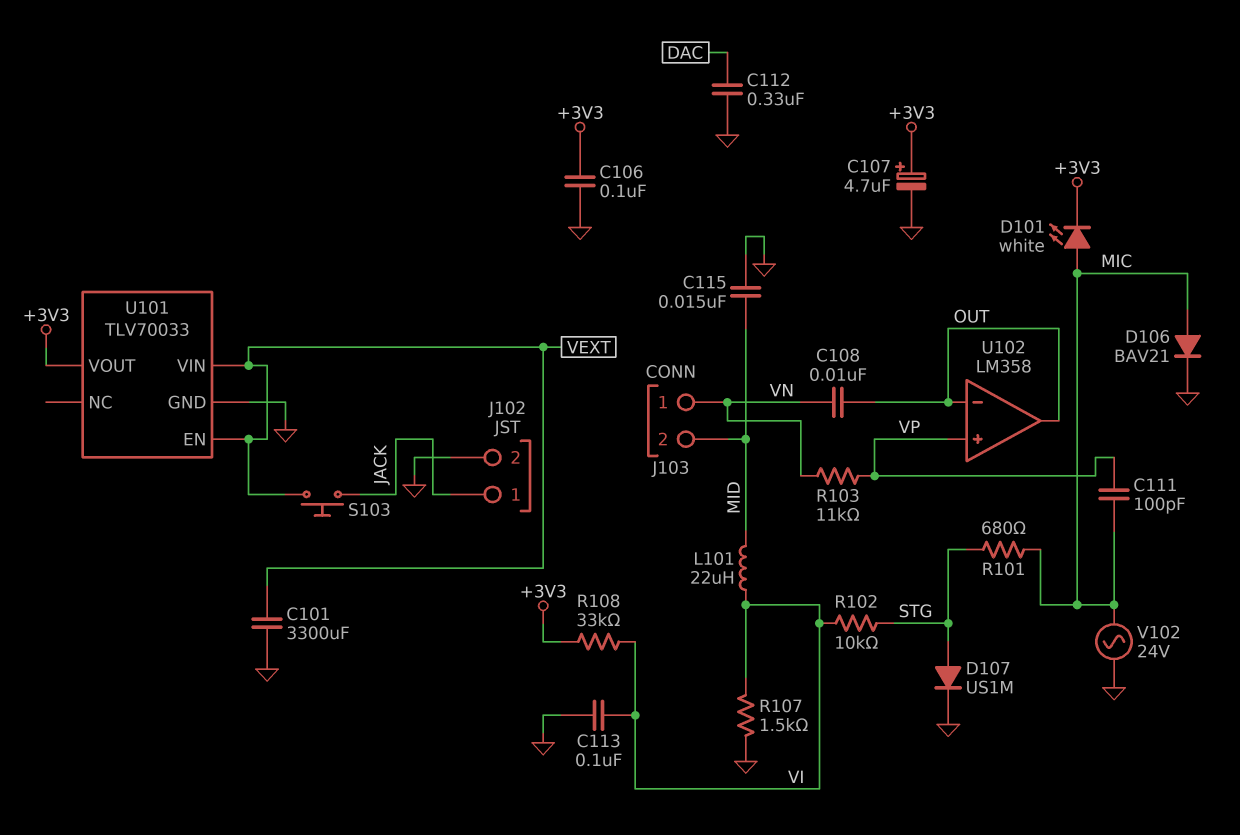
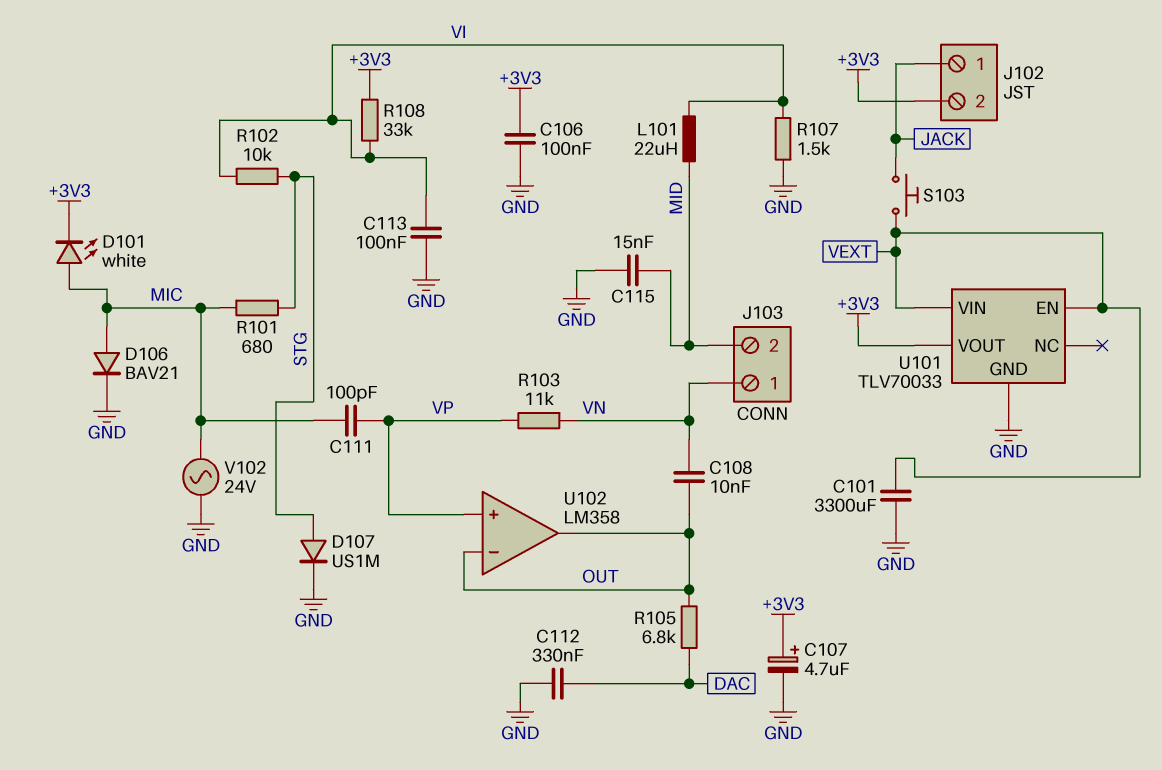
J102 pin 2: GND -> +3V3
R105: none -> 6.8k (DAC, OUT)

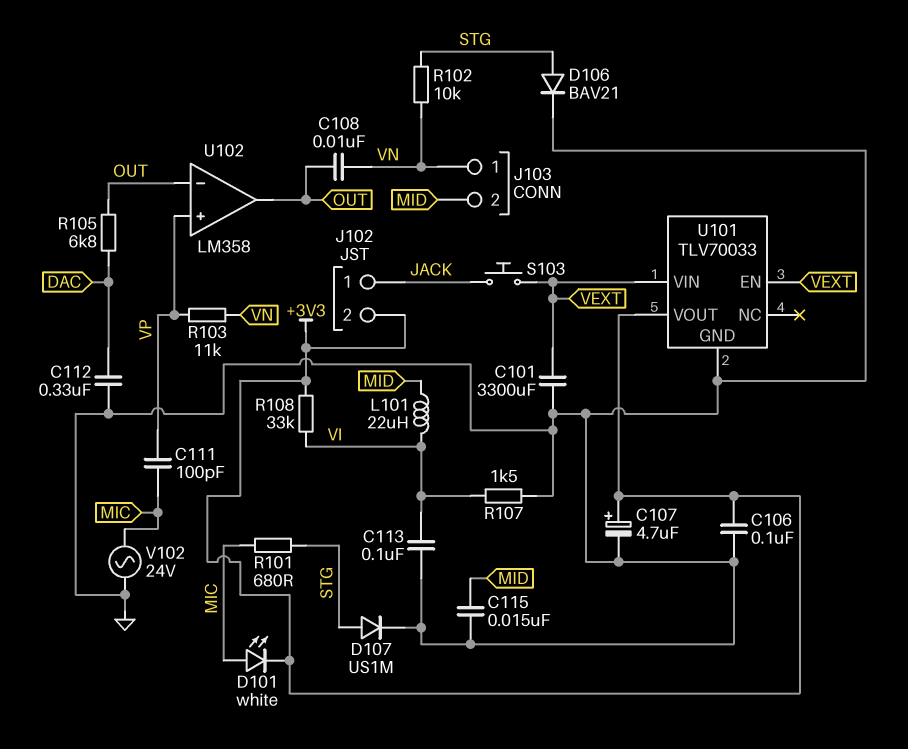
D106: diode BAV21 (A MIC, K GND) -> diode BAV21 (A STG, K GND)
R102: 10k (STG, VI) -> 10k (STG, VN)

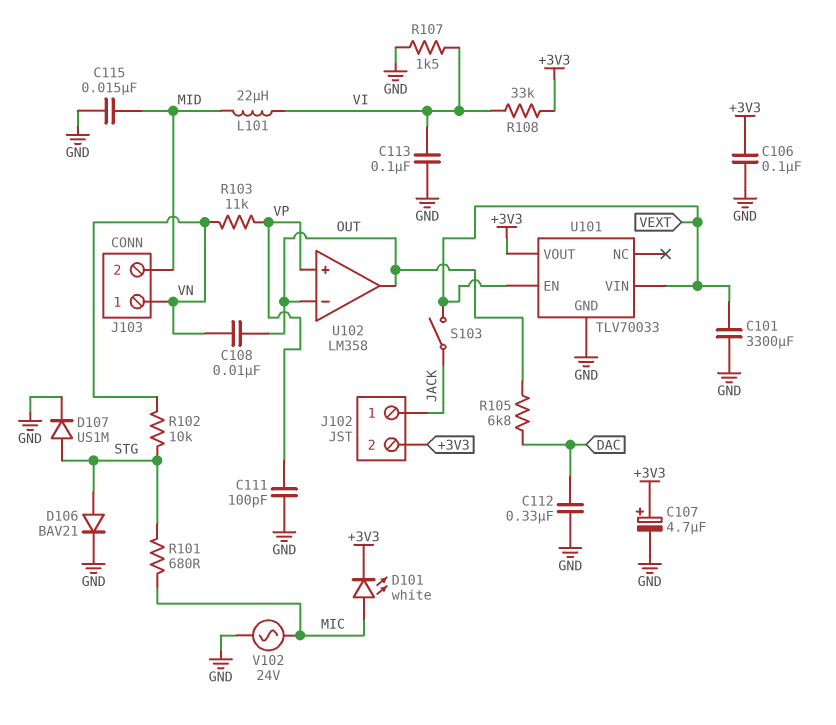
C111: 100pF (MIC, VP) -> 100pF (GND, VP)
S103: button (JACK, VEXT) -> switch (JACK, VEXT)

